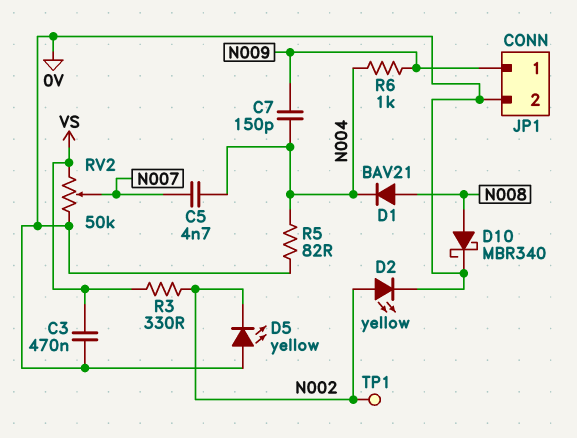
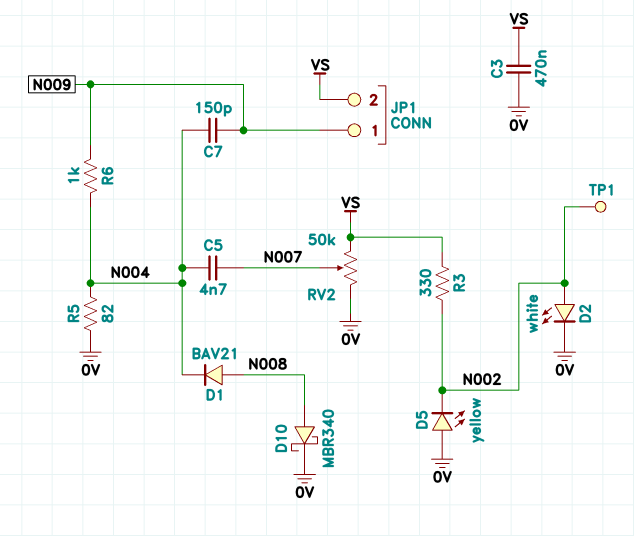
D2: LED yellow (A N002, K 0V) -> LED white (A N002, K 0V)
JP1 pin 2: 0V -> VS

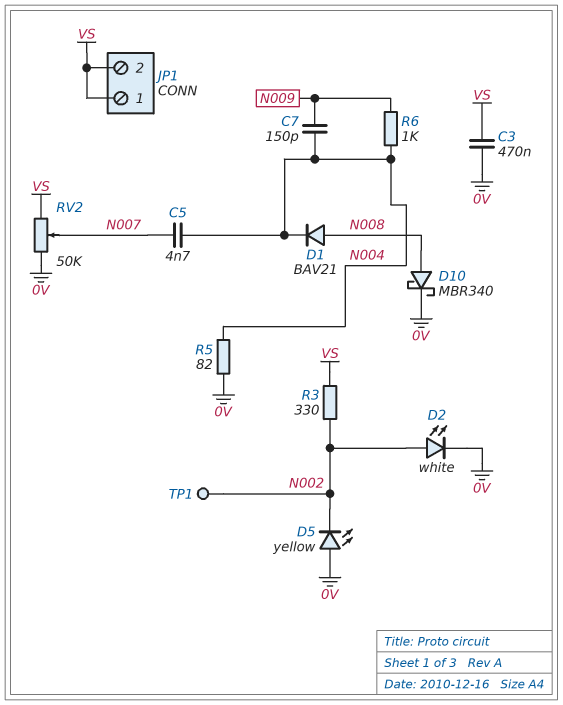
JP1 pin 1: N009 -> VS

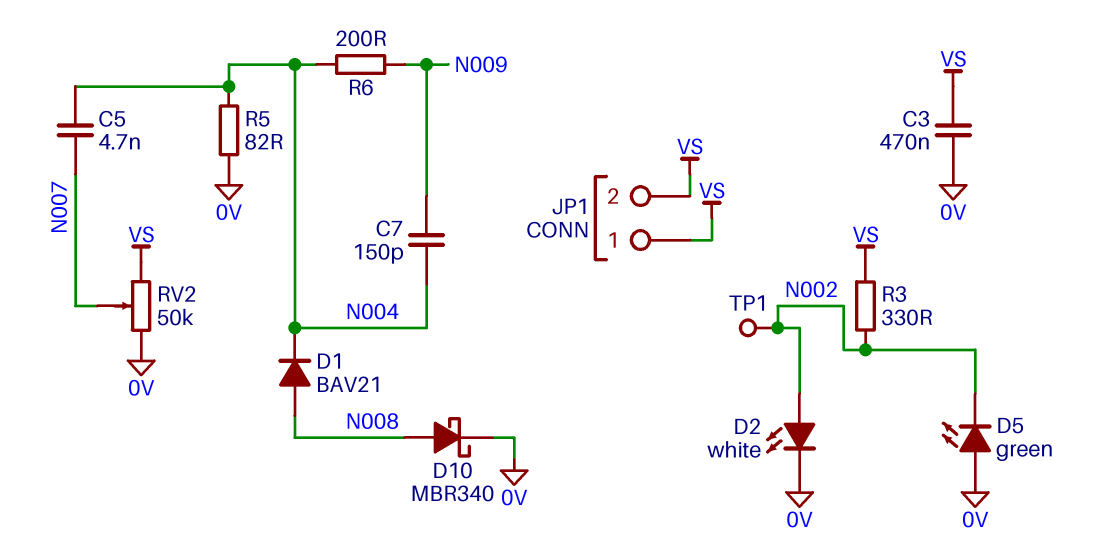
D5: LED yellow (A 0V, K N002) -> LED green (A 0V, K N002)
R6: 1k (N004, N009) -> 200 (N004, N009)

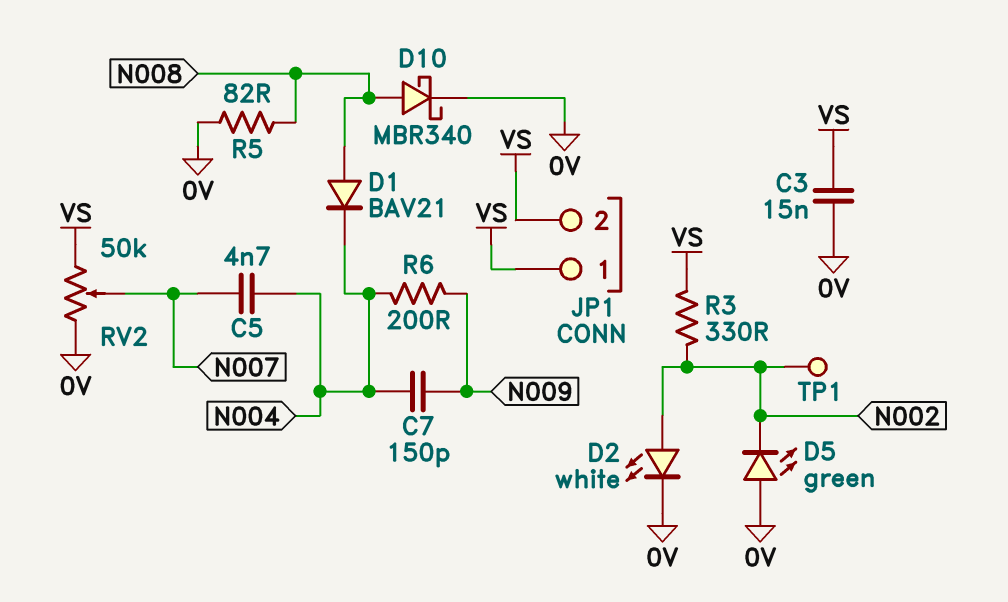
C3: 470nF (0V, VS) -> 15nF (0V, VS)
R5: 82 (0V, N004) -> 82 (0V, N008)

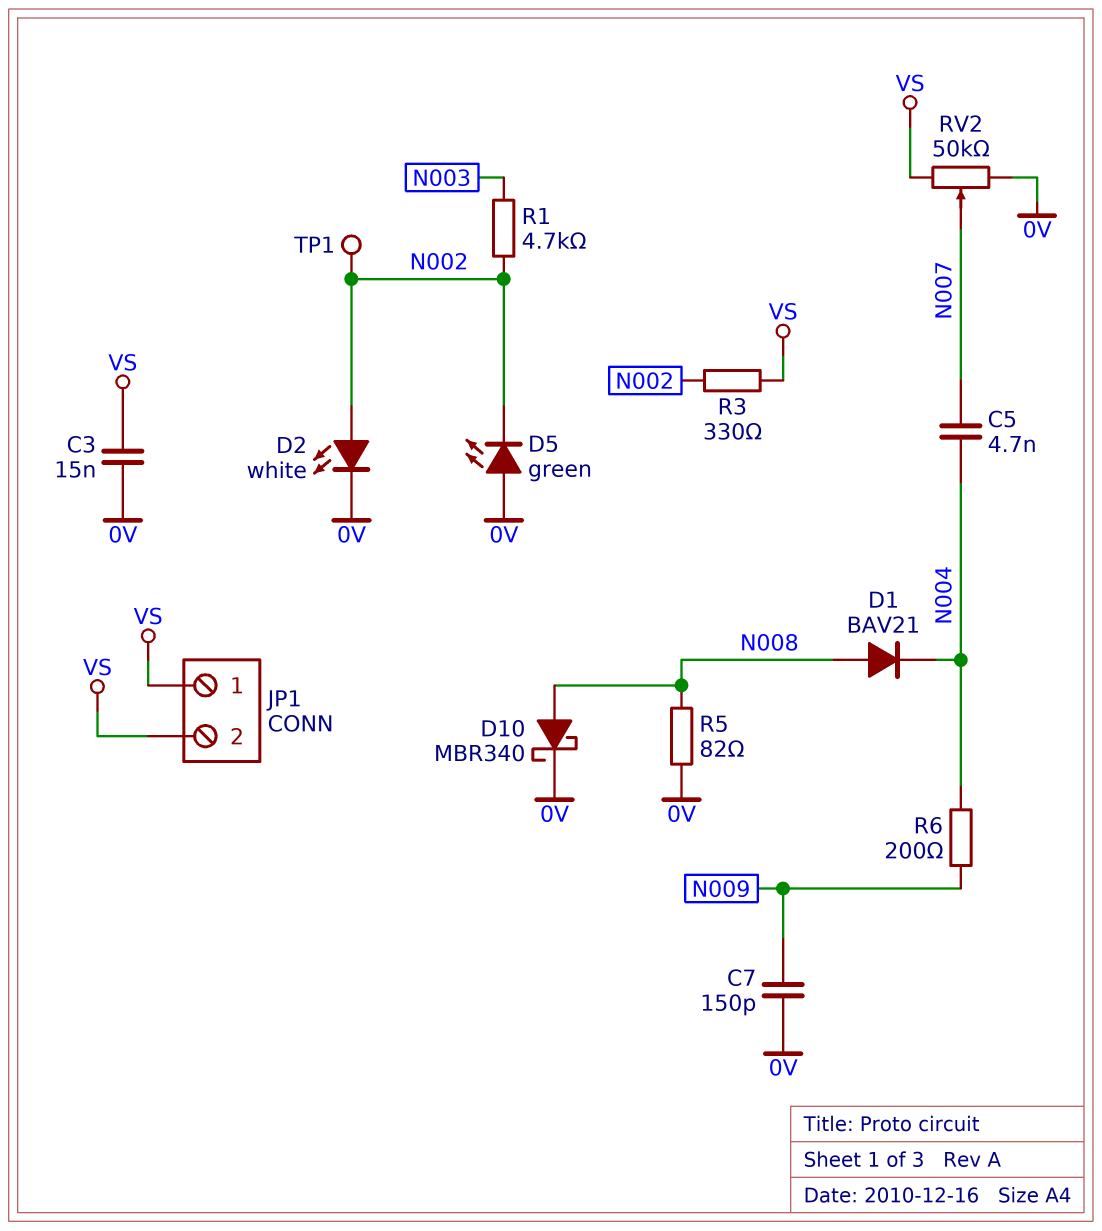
C7: 150pF (N004, N009) -> 150pF (0V, N009)
R1: none -> 4.7k (N002, N003)

